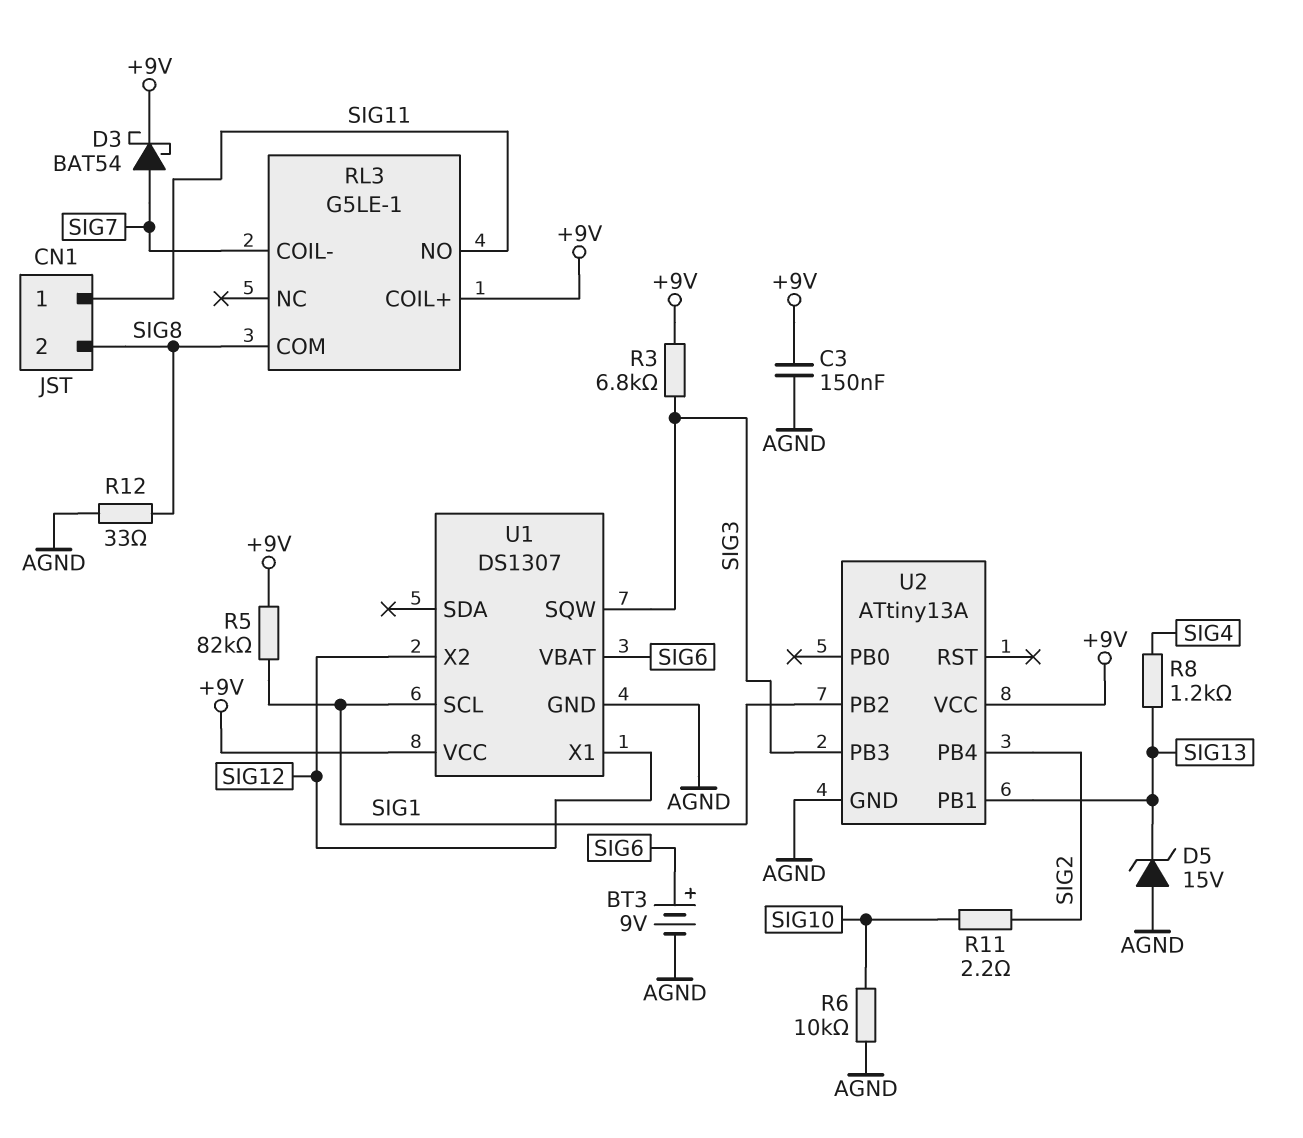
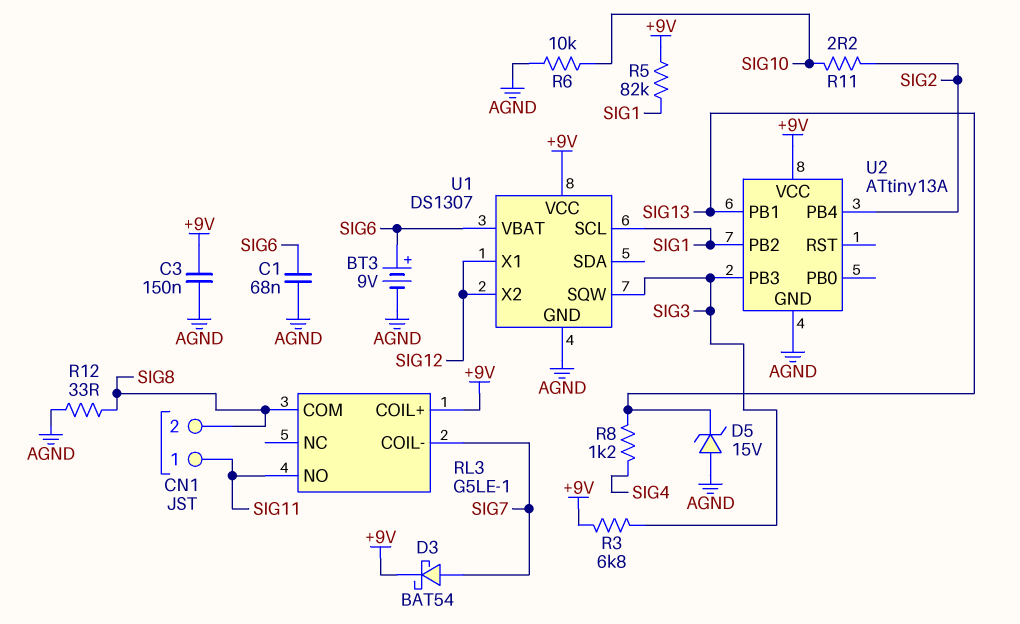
C1: none -> 68nF (AGND, SIG6)

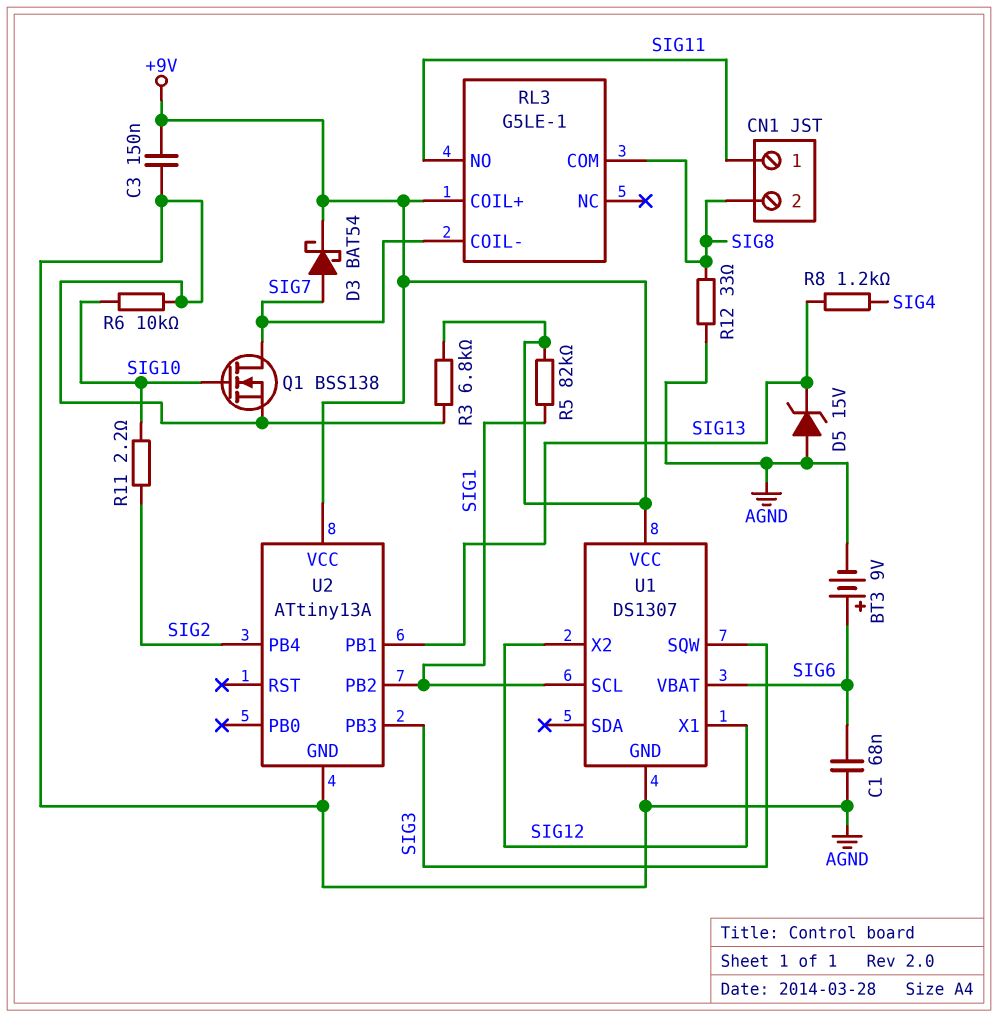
Q1: none -> NMOS BSS138 (G SIG10, D SIG7, S AGND)
R3: 6.8k (+9V, SIG3) -> 6.8k (+9V, AGND)

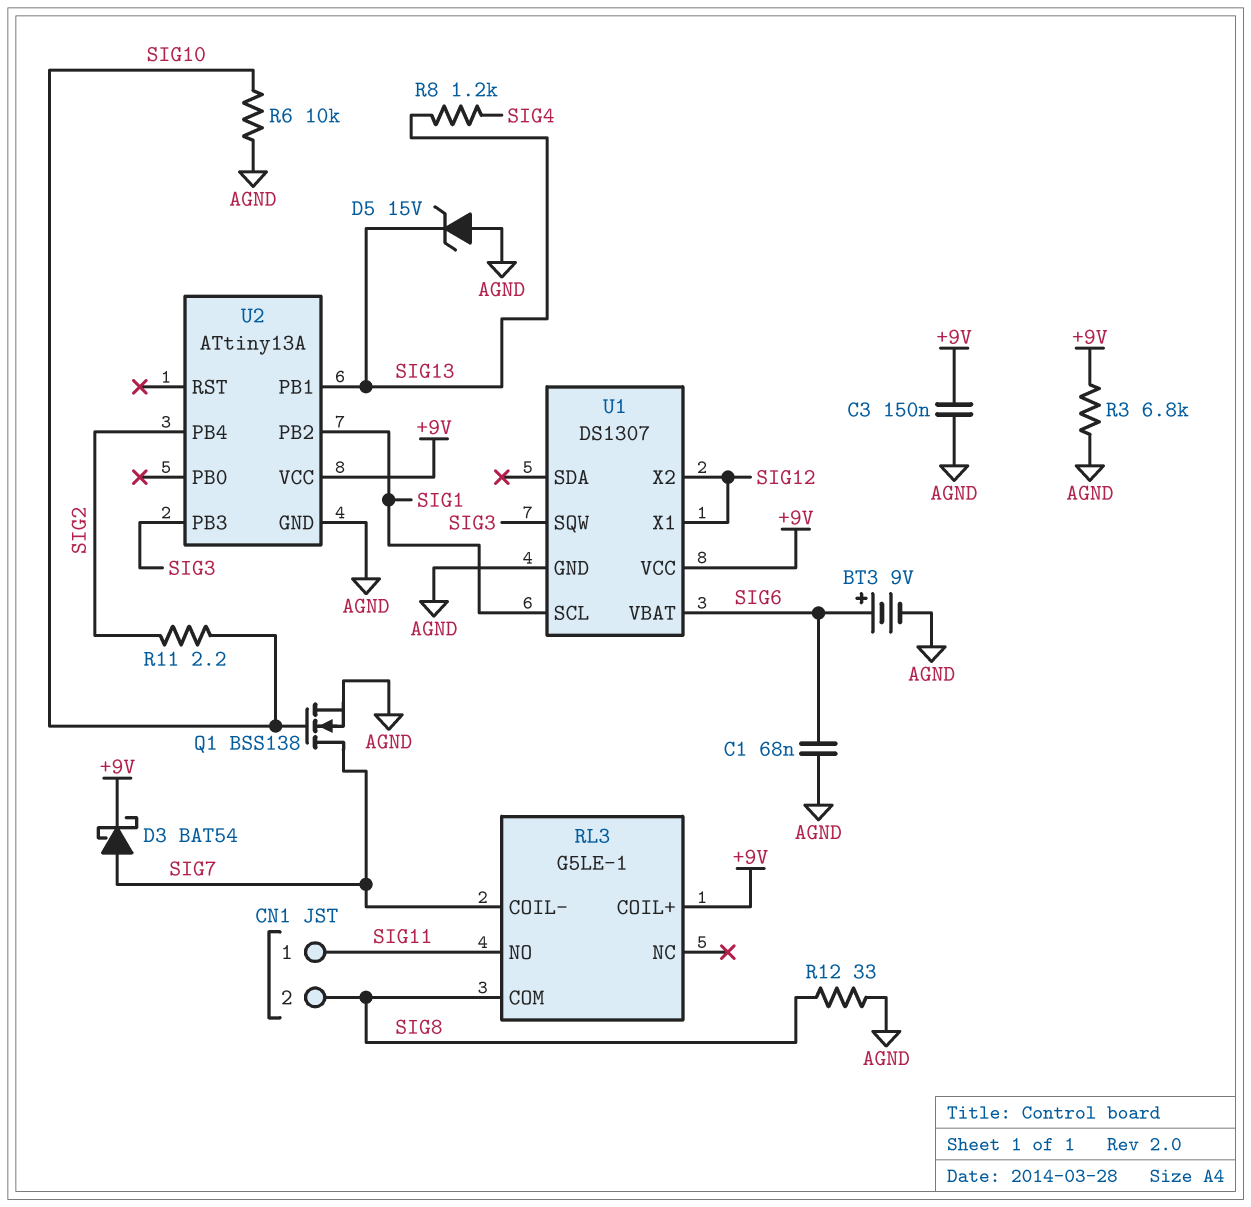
R5: 82k (+9V, SIG1) -> none

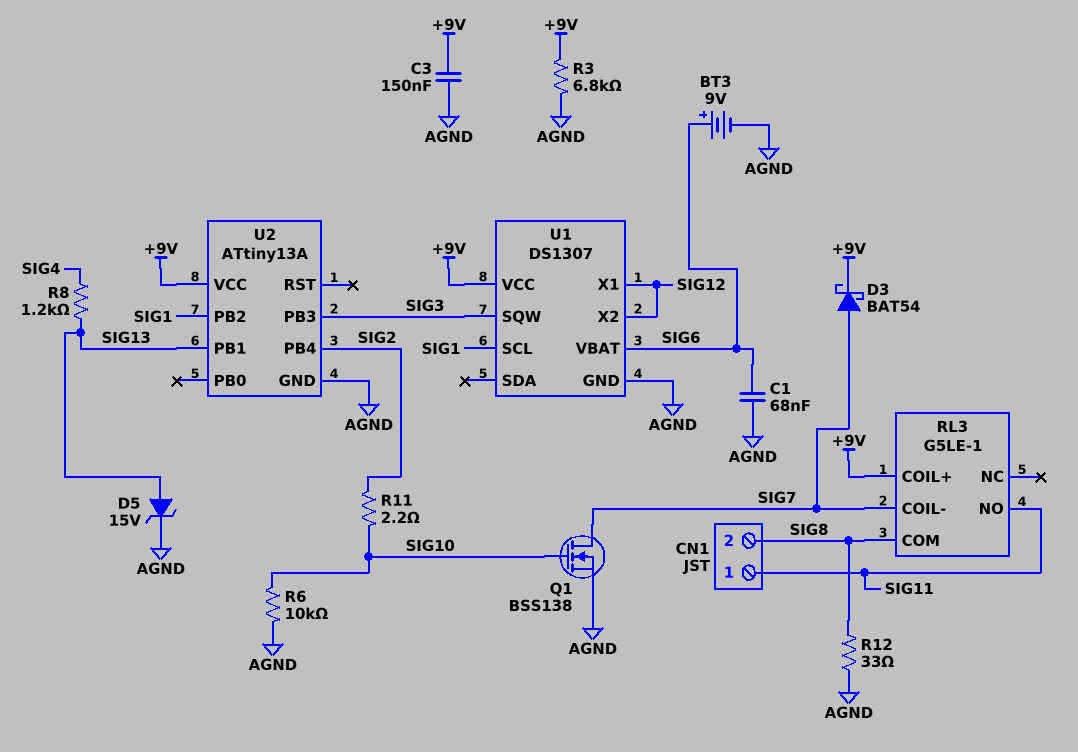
D5: zener 15V (A AGND, K SIG13) -> zener 15V (A SIG13, K AGND)

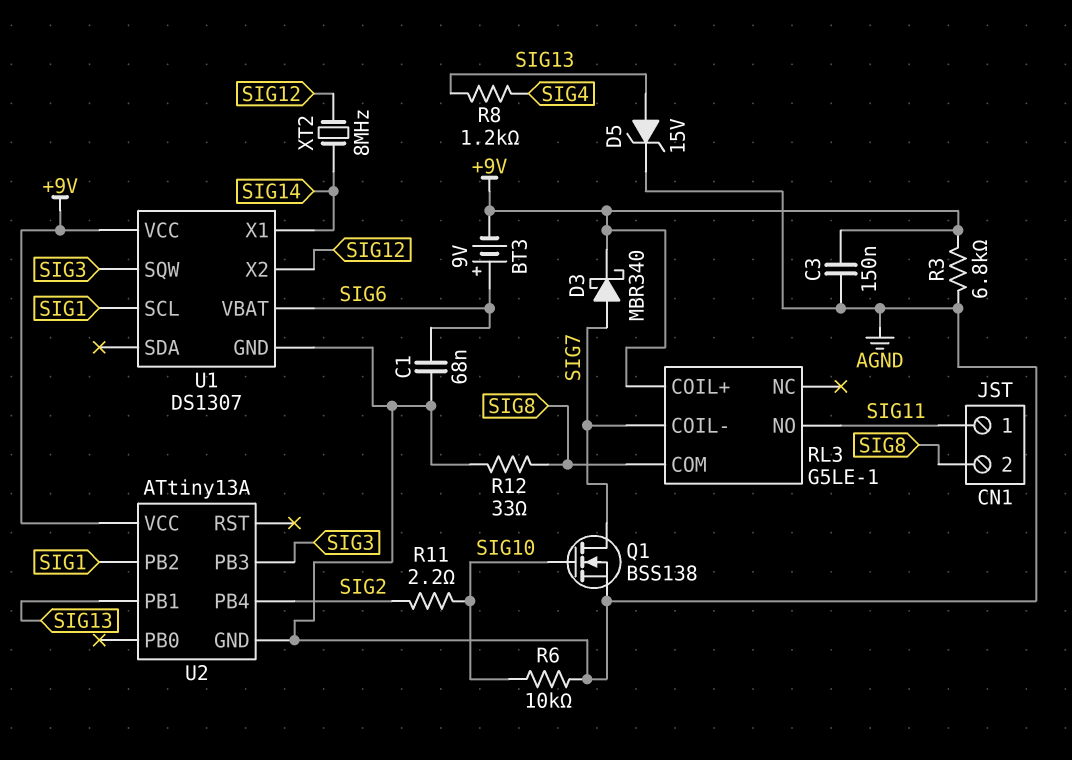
BT3: 9V (plus SIG6, minus AGND) -> 9V (plus SIG6, minus +9V)
D3: schottky BAT54 (A SIG7, K +9V) -> schottky MBR340 (A SIG7, K +9V)
U1 pin X1: SIG12 -> SIG14
XT2: none -> 8MHz (SIG12, SIG14)

